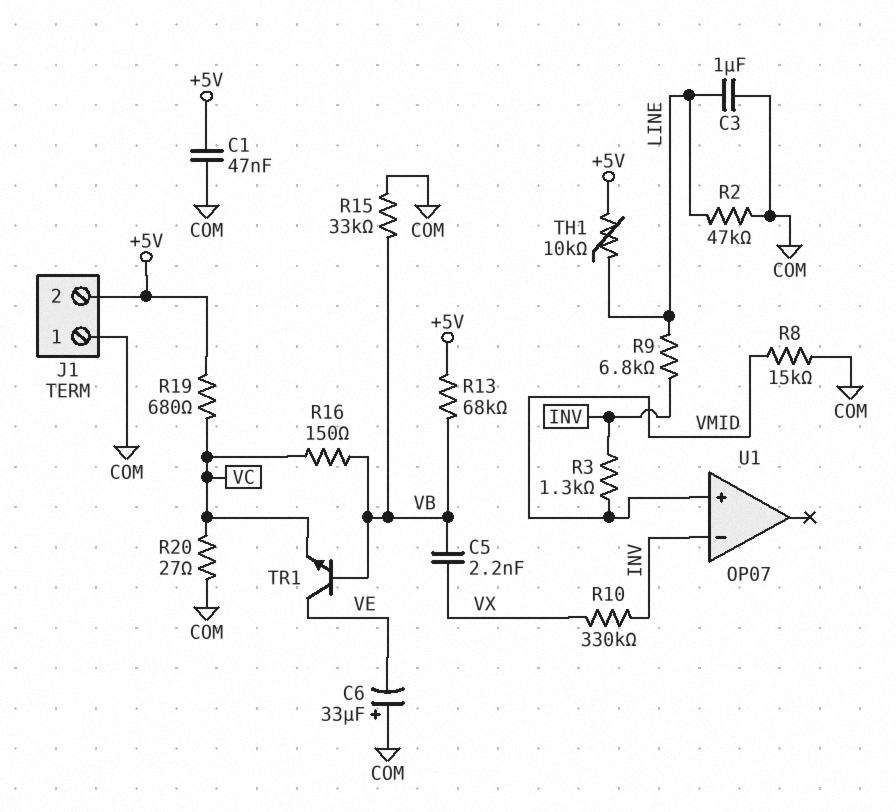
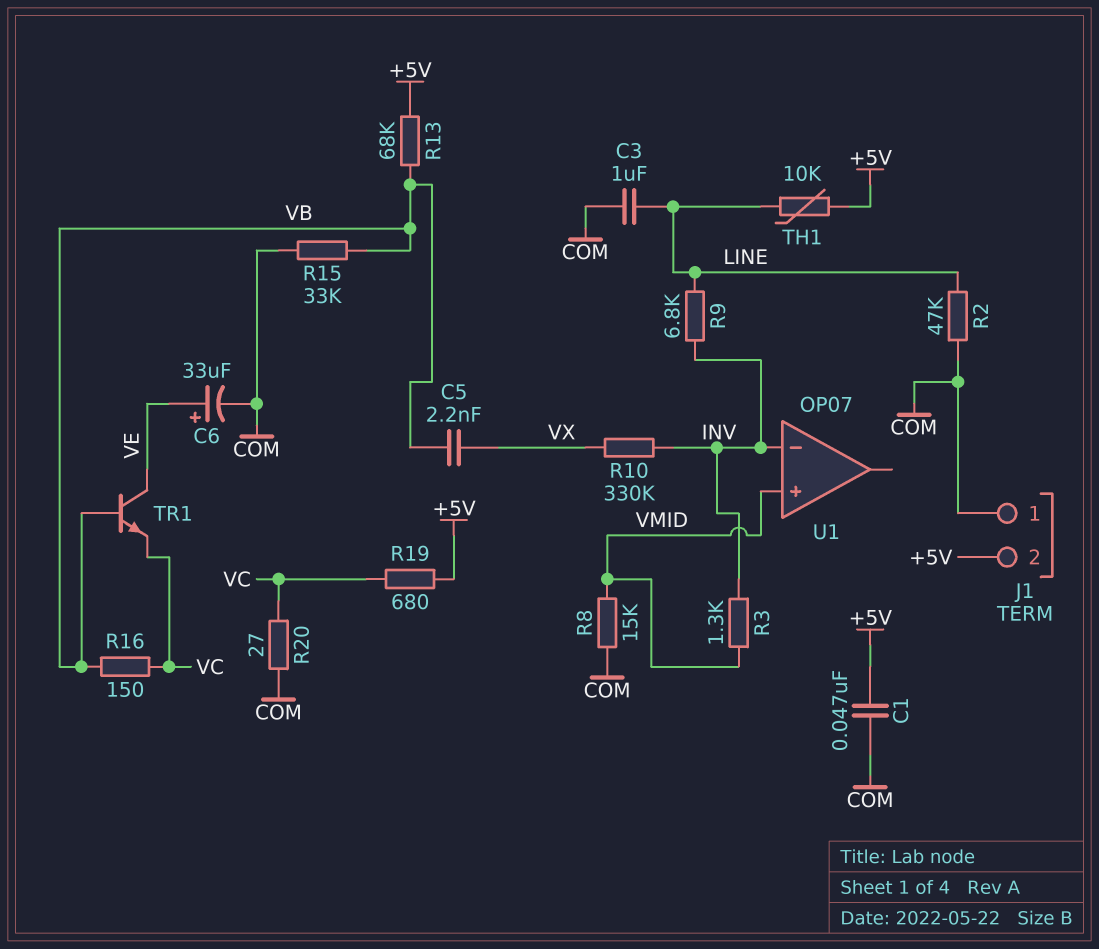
C6: 33uF (plus COM, minus VE) -> 33uF (plus VE, minus COM)

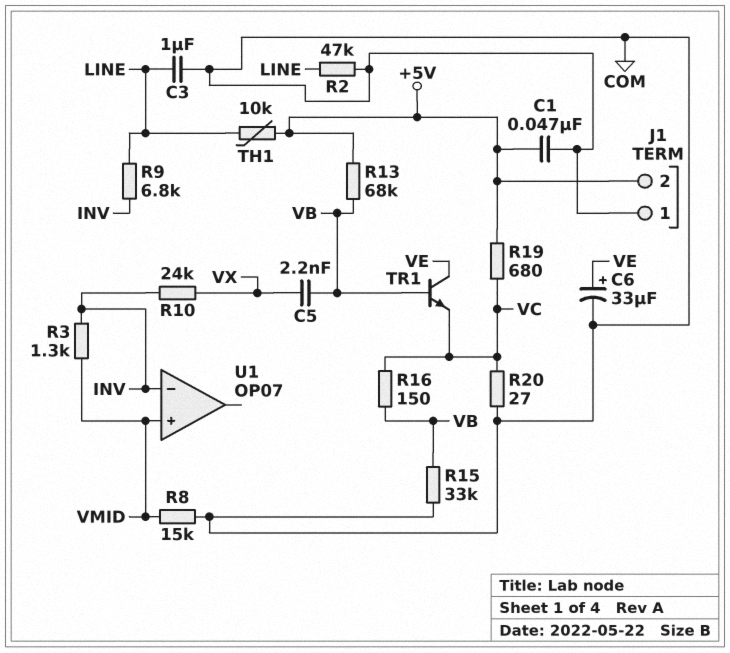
R10: 330k (INV, VX) -> 24k (INV, VX)

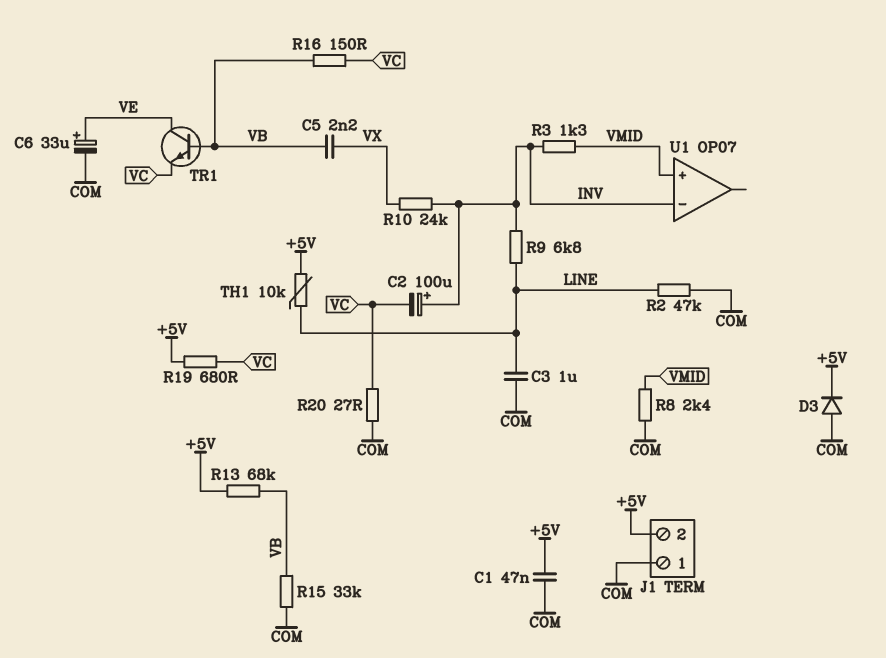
C2: none -> 100uF (plus INV, minus VC)
D3: none -> diode (A COM, K +5V)
R8: 15k (COM, VMID) -> 2.4k (COM, VMID)

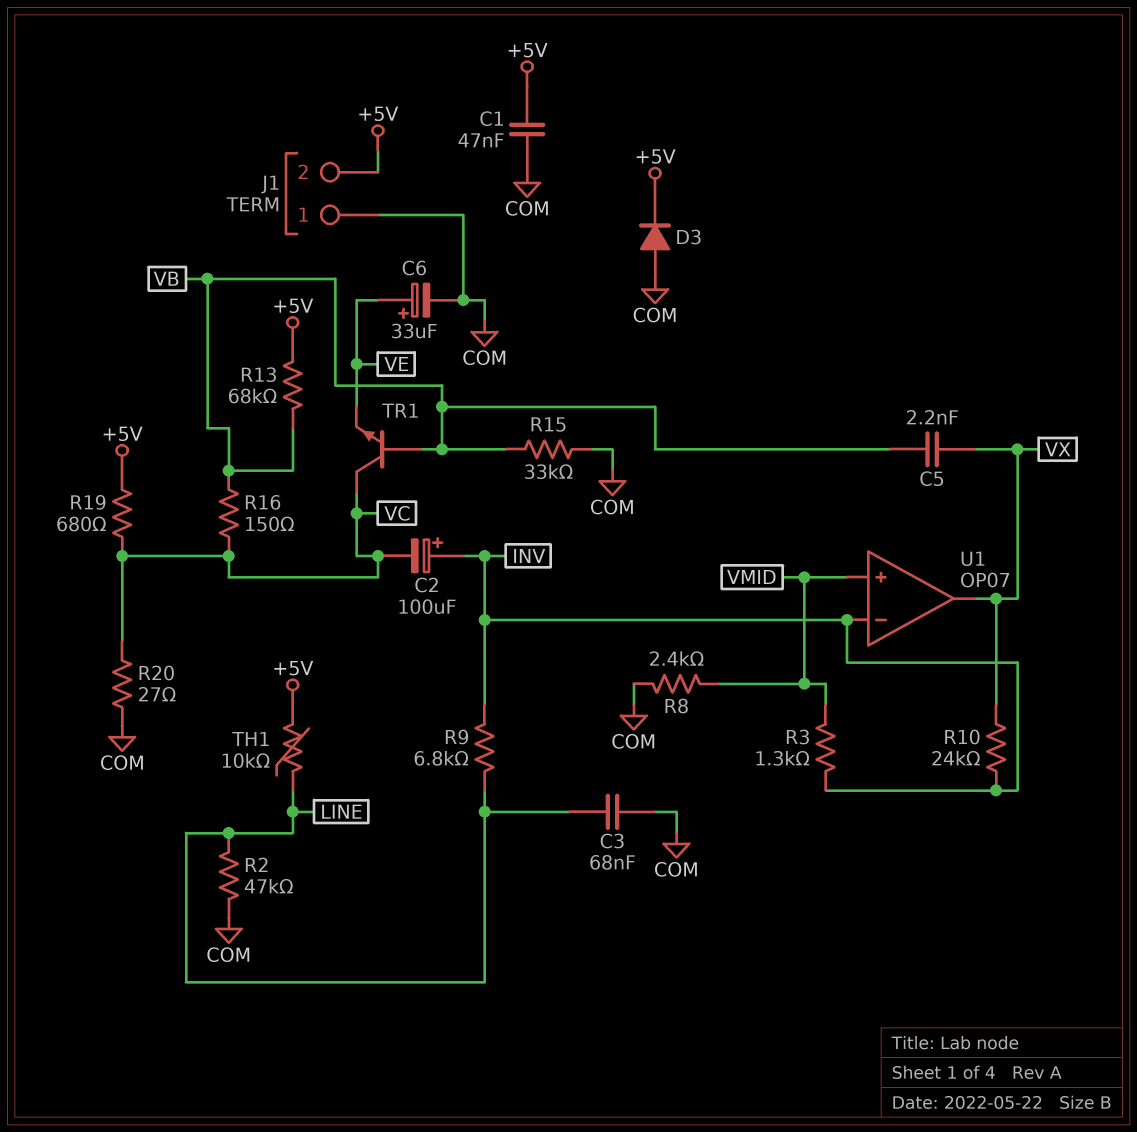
C3: 1uF (COM, LINE) -> 68nF (COM, LINE)
TR1: NPN (B VB, C VE, E VC) -> NPN (B VB, C VC, E VE)
U1 pin out: none -> VX

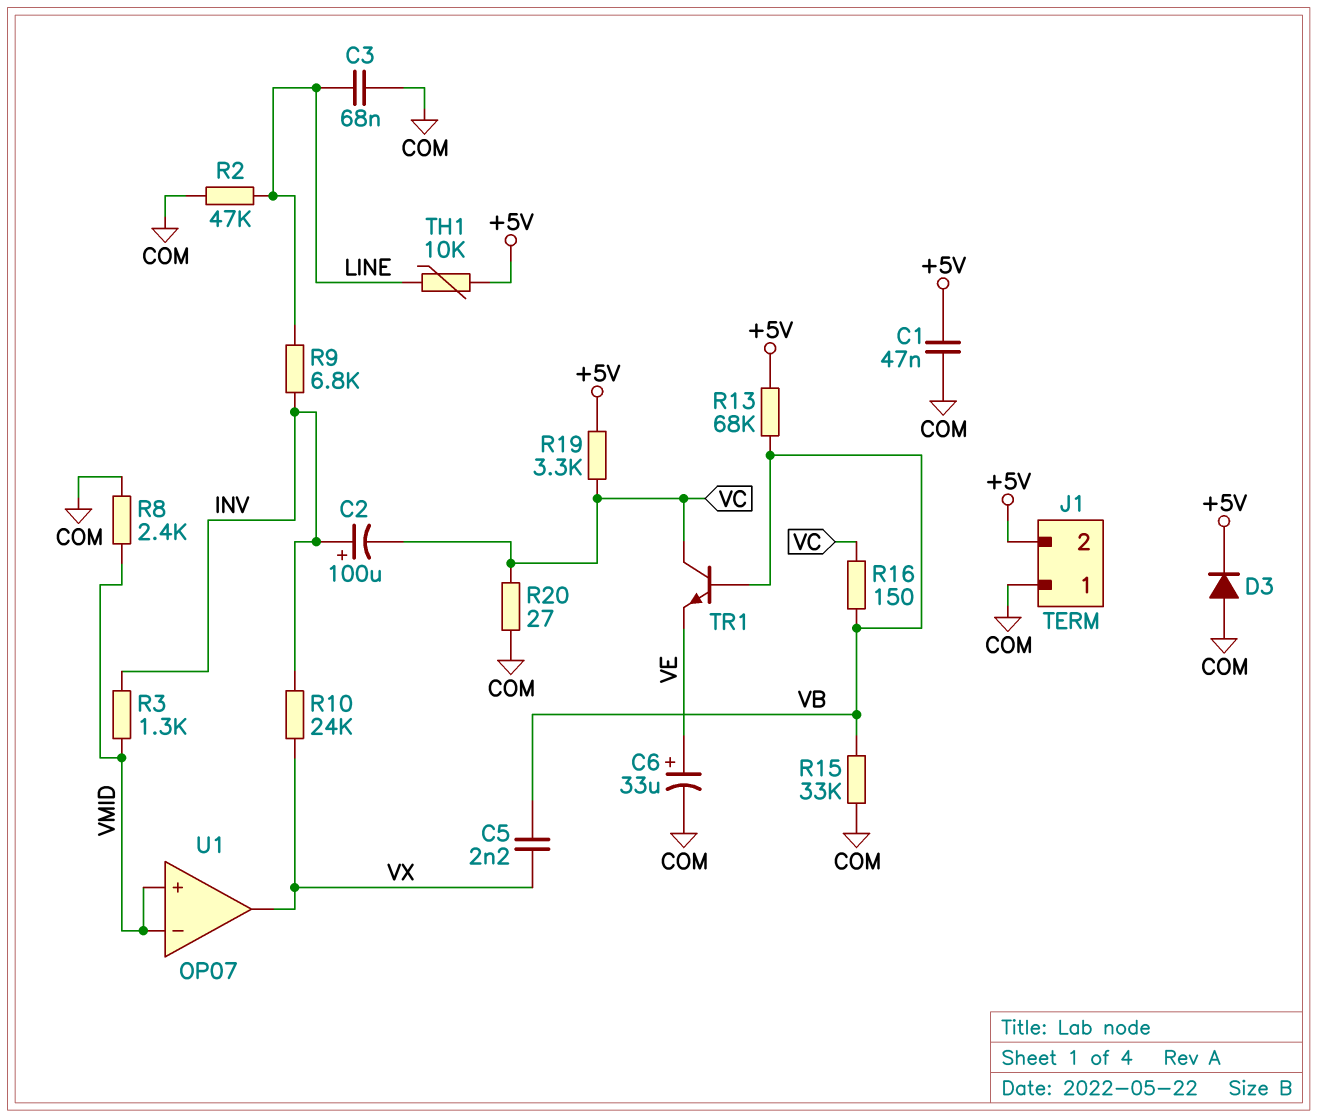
R19: 680 (+5V, VC) -> 3.3k (+5V, VC)
U1 pin in-: INV -> VMID

